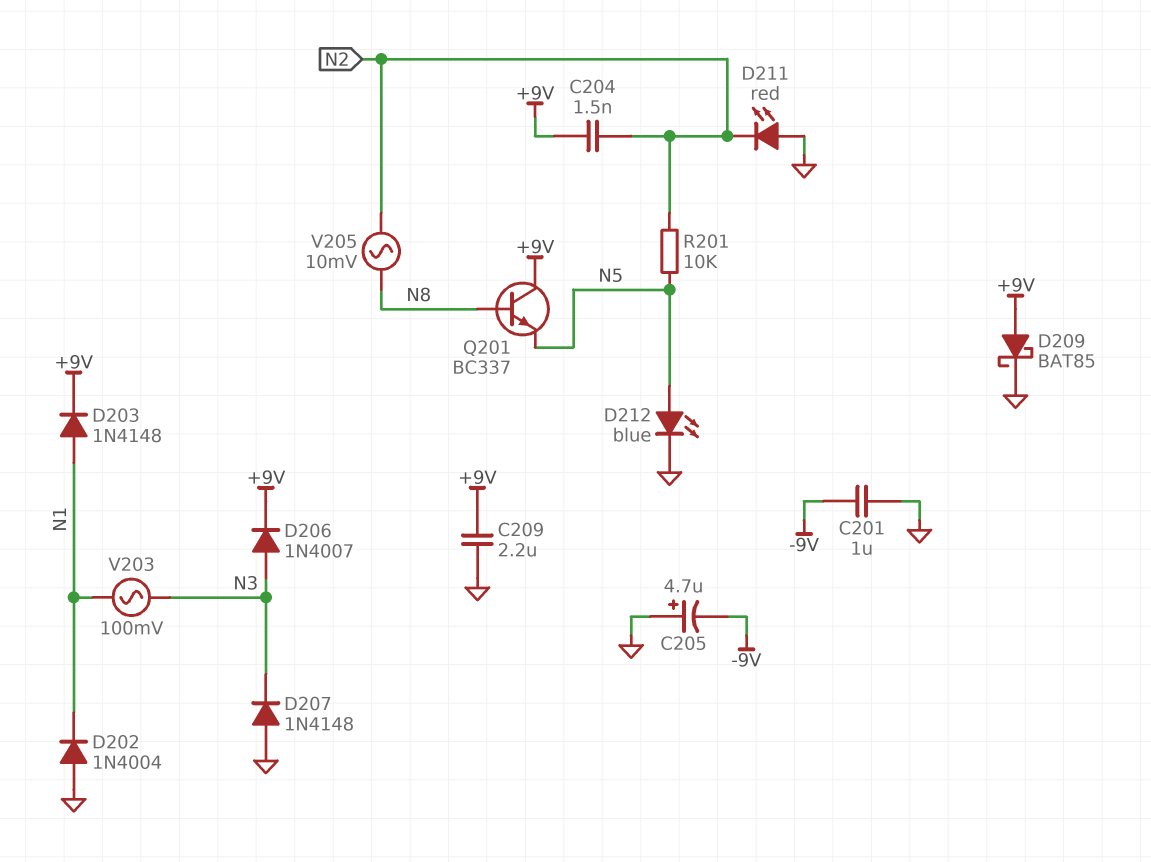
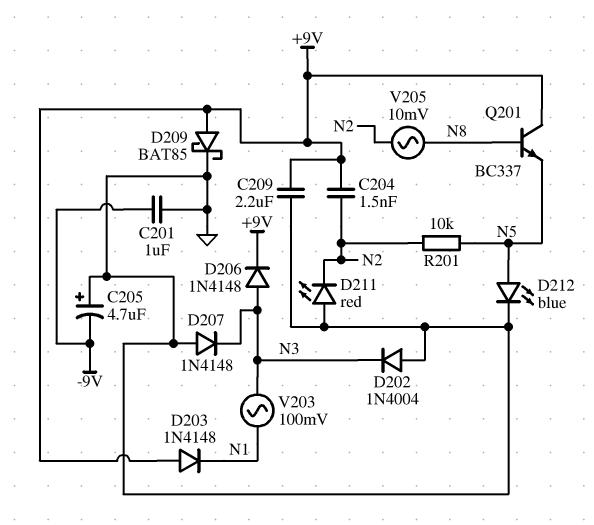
D202: diode 1N4004 (A GND, K N1) -> diode 1N4004 (A GND, K N3)
D203: diode 1N4148 (A N1, K +9V) -> diode 1N4148 (A +9V, K N1)
D206: diode 1N4007 (A N3, K +9V) -> diode 1N4148 (A N3, K +9V)

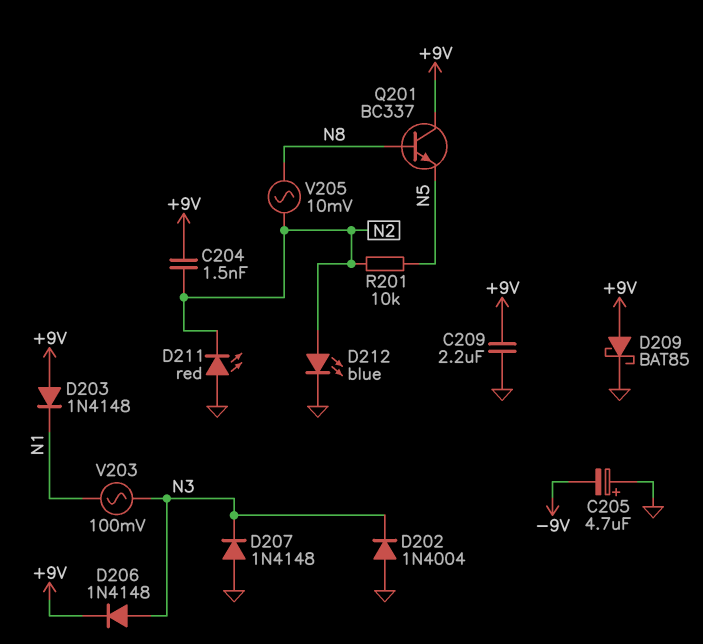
C201: 1uF (-9V, GND) -> none
D212: LED blue (A N5, K GND) -> LED blue (A N2, K GND)

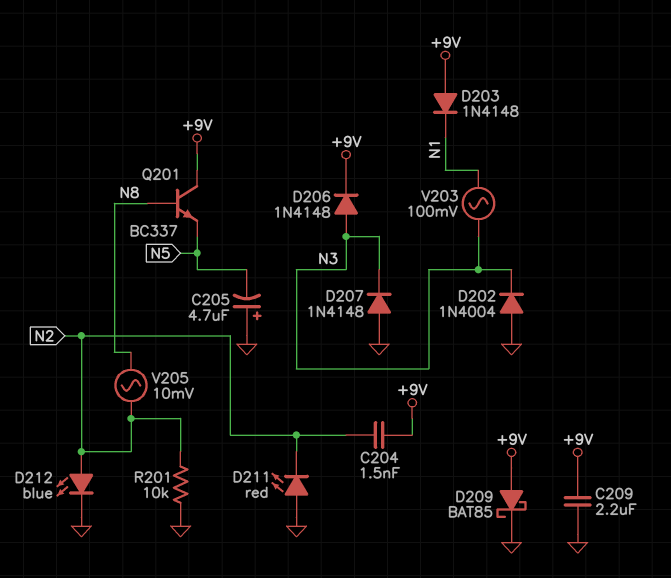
C205: 4.7uF (plus GND, minus -9V) -> 4.7uF (plus GND, minus N5)
R201: 10k (N2, N5) -> 10k (GND, N2)

